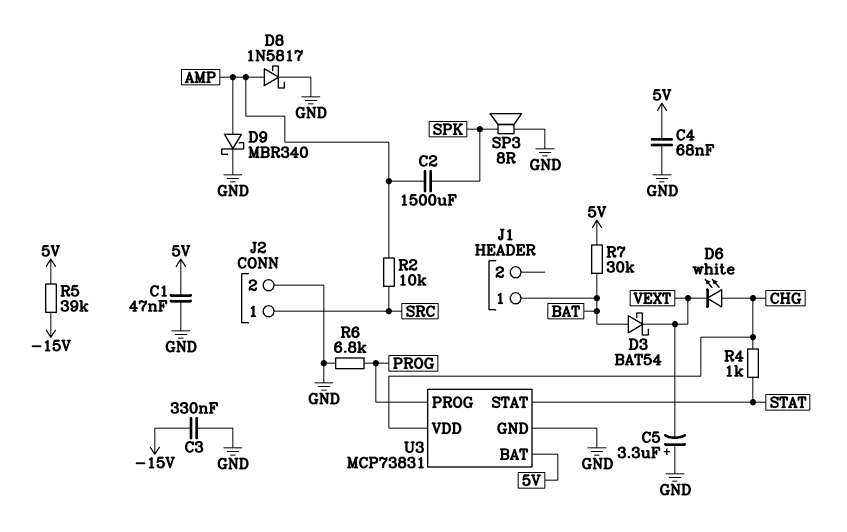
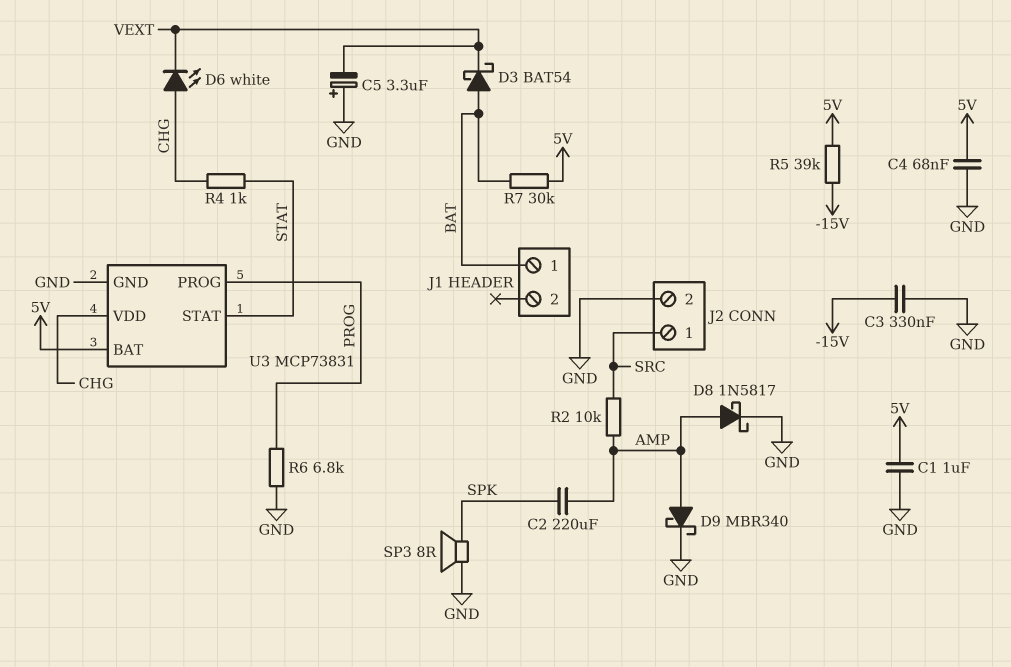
C1: 47nF (5V, GND) -> 1uF (5V, GND)
C2: 1500uF (AMP, SPK) -> 220uF (AMP, SPK)

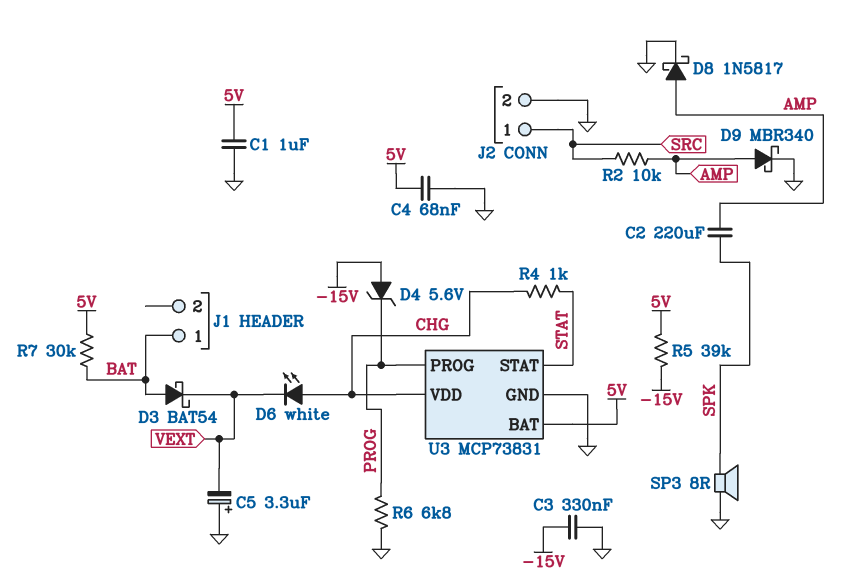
D4: none -> zener 5.6V (A -15V, K PROG)

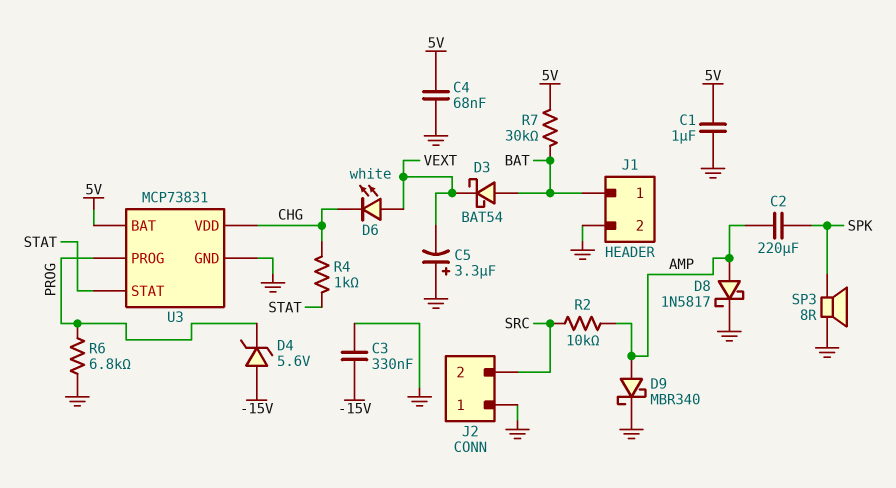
D6: LED white (A CHG, K VEXT) -> LED white (A VEXT, K CHG)
J1 pin 2: none -> GND
J2 pin 1: SRC -> GND
J2 pin 2: GND -> SRC
R5: 39k (-15V, 5V) -> none

